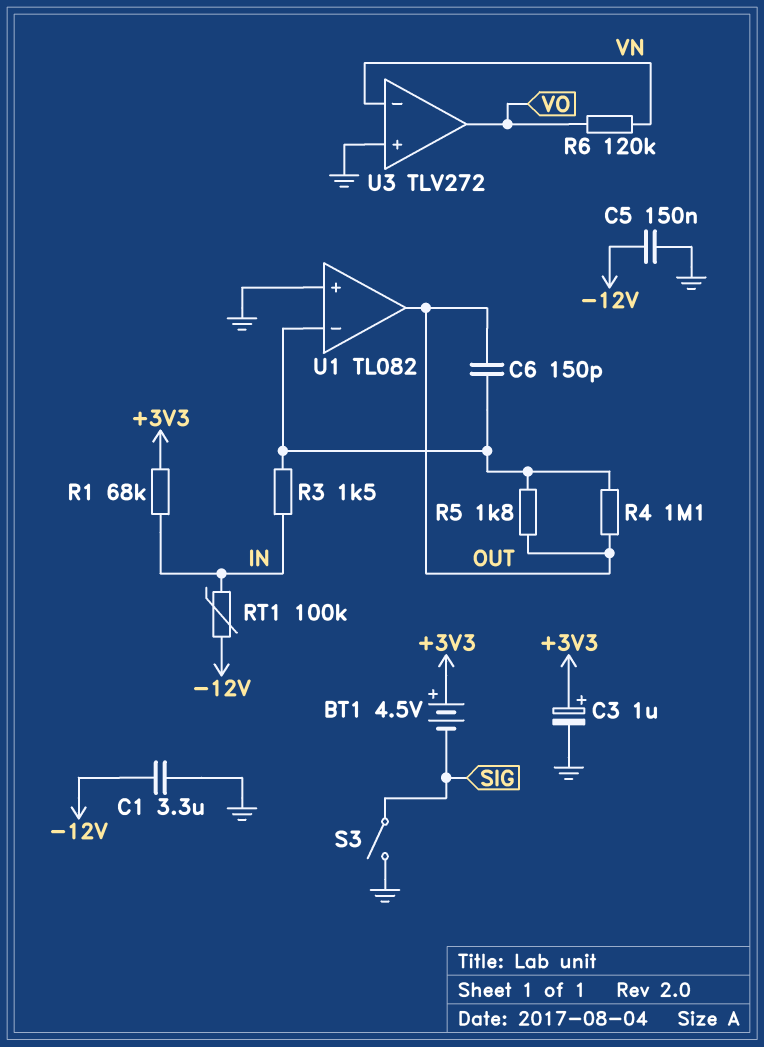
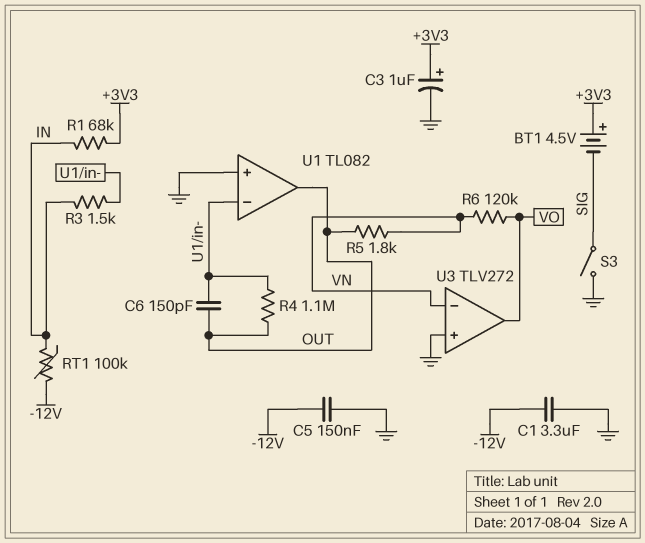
R5: 1.8k (OUT, U1/in-) -> 1.8k (OUT, VN)

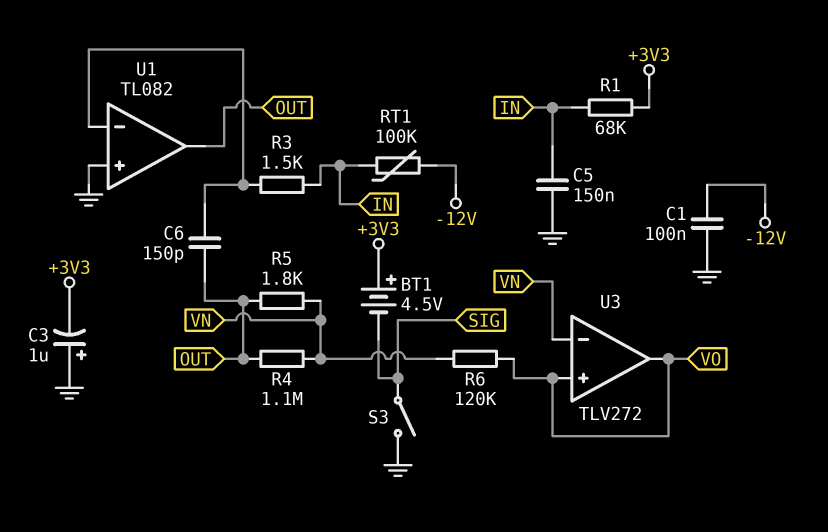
C1: 3.3uF (-12V, GND) -> 100nF (-12V, GND)
C3: 1uF (plus +3V3, minus GND) -> 1uF (plus GND, minus +3V3)
C5: 150nF (-12V, GND) -> 150nF (GND, IN)
R4: 1.1M (OUT, U1/in-) -> 1.1M (OUT, VN)
U3 pin in+: GND -> VO

